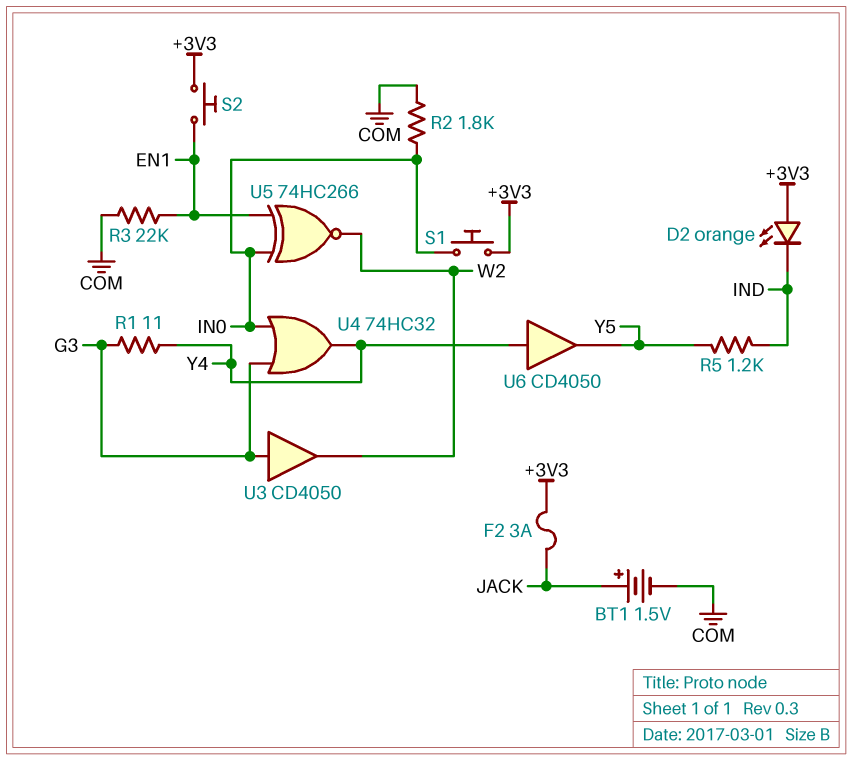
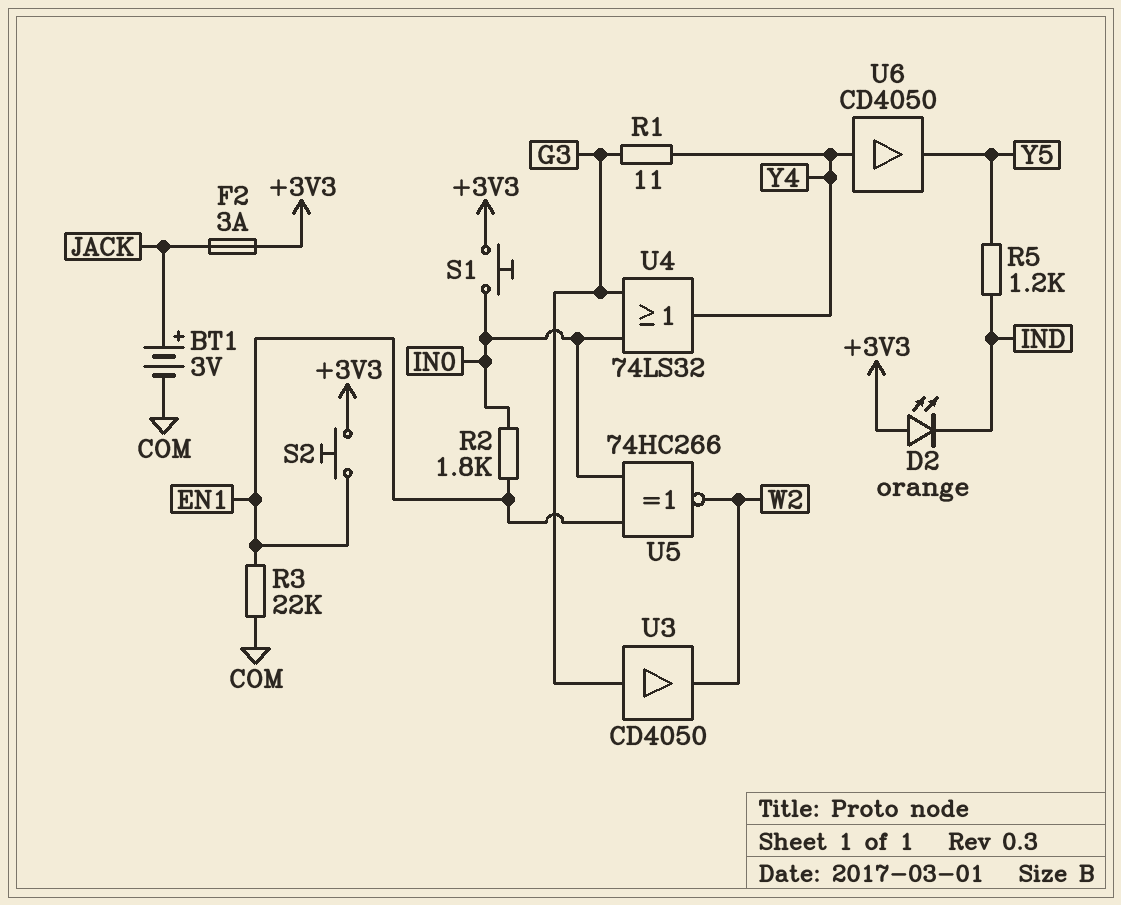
BT1: 1.5V (plus JACK, minus COM) -> 3V (plus JACK, minus COM)
R2: 1.8k (COM, IN0) -> 1.8k (EN1, IN0)
U4: OR 74HC32 (in G3, in IN0, out Y4) -> OR 74LS32 (in G3, in IN0, out Y4)

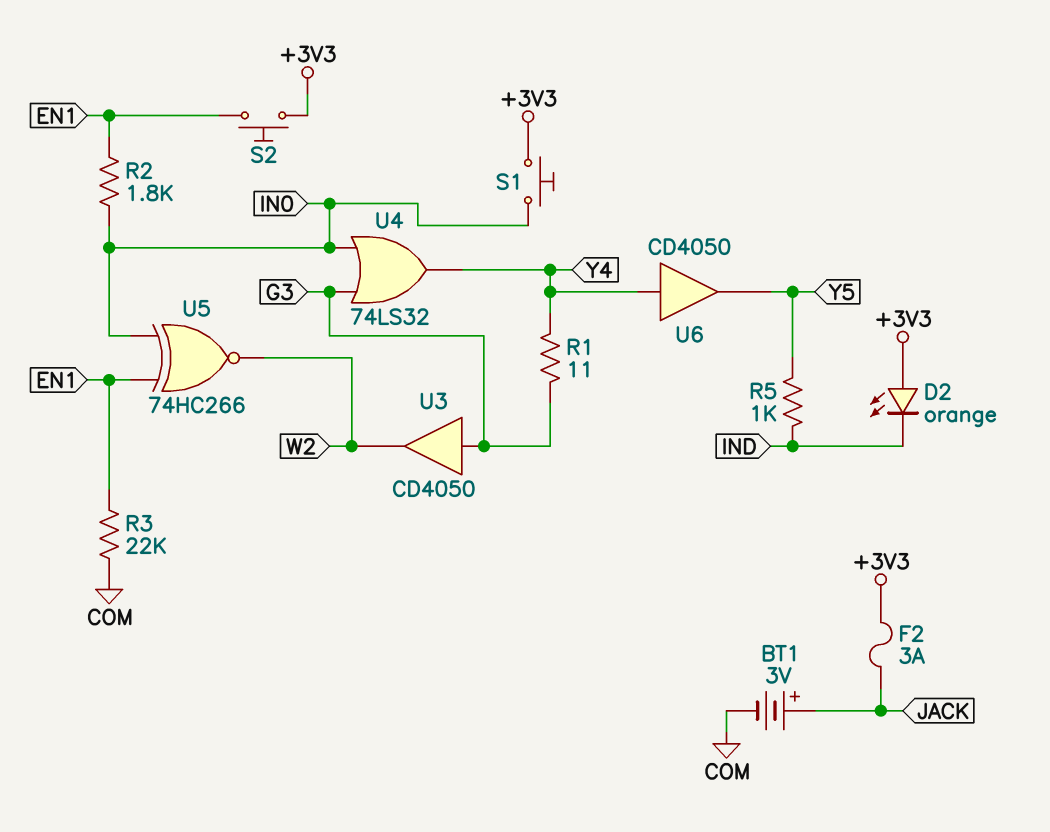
R5: 1.2k (IND, Y5) -> 1k (IND, Y5)

